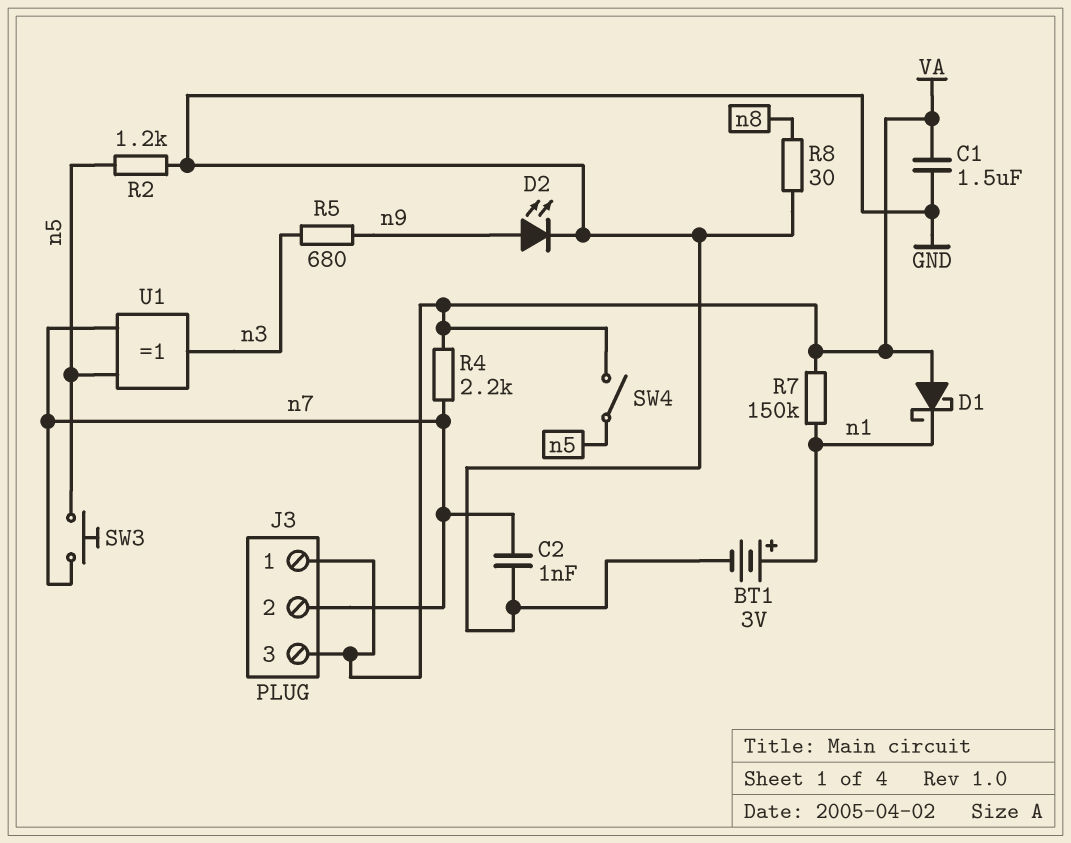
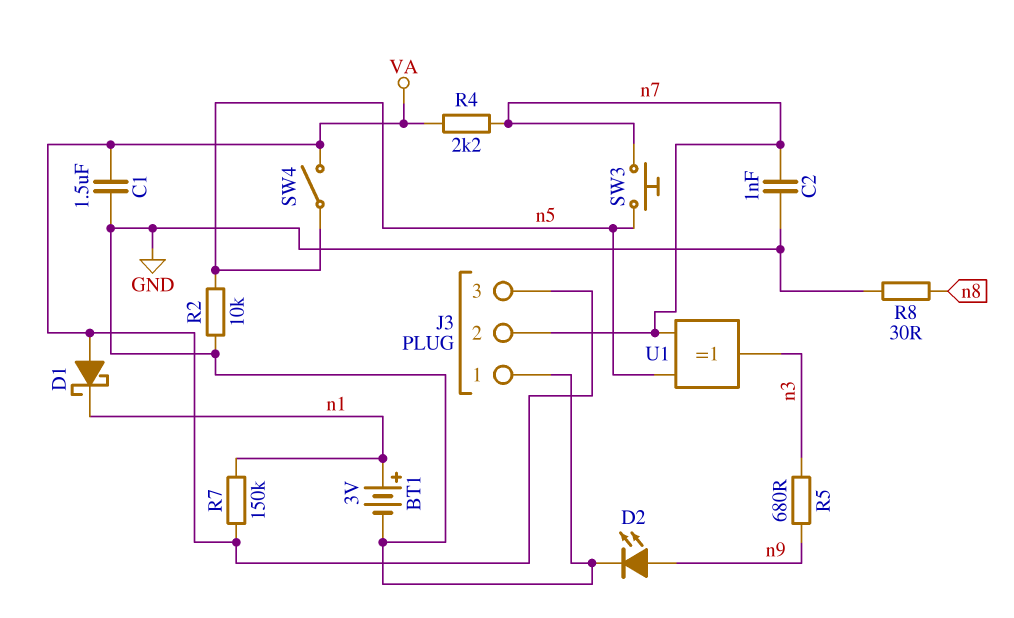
J3 pin 1: VA -> GND
R2: 1.2k (GND, n5) -> 10k (GND, n5)

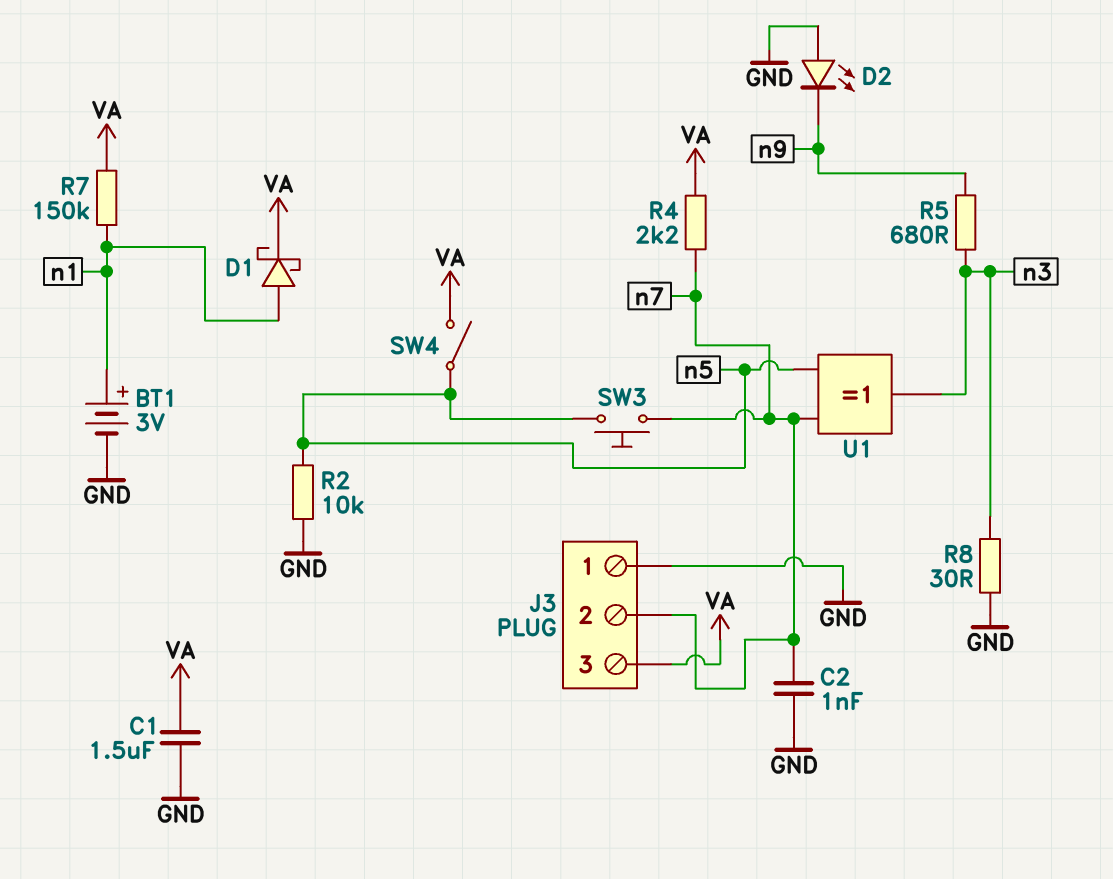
D1: schottky (A VA, K n1) -> schottky (A n1, K VA)
D2: LED (A n9, K GND) -> LED (A GND, K n9)
R8: 30 (GND, n8) -> 30 (GND, n3)

